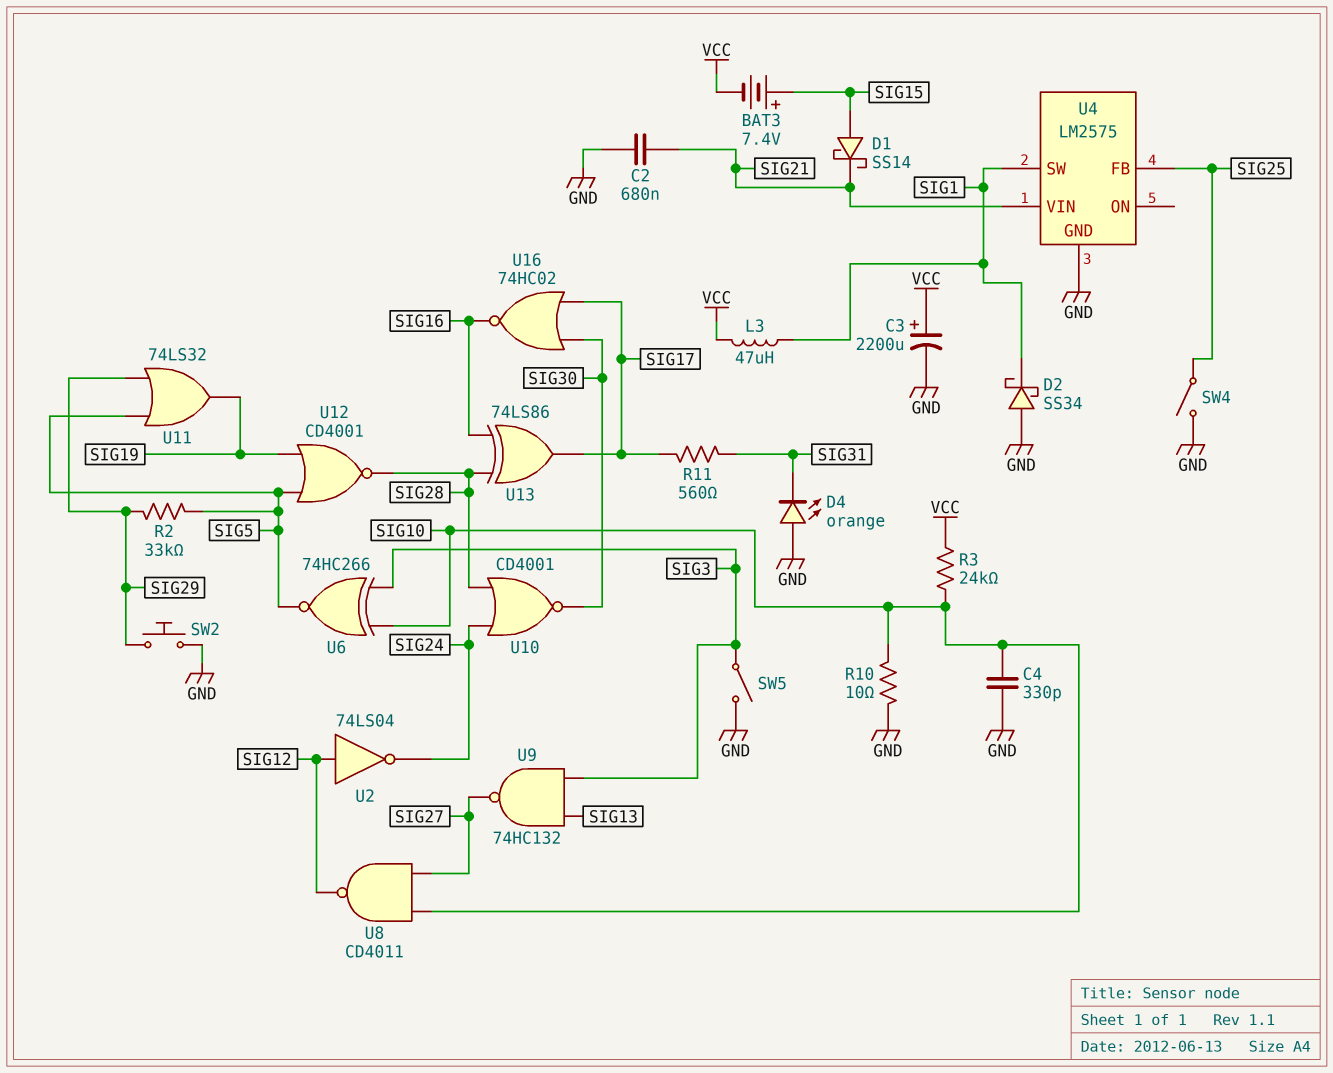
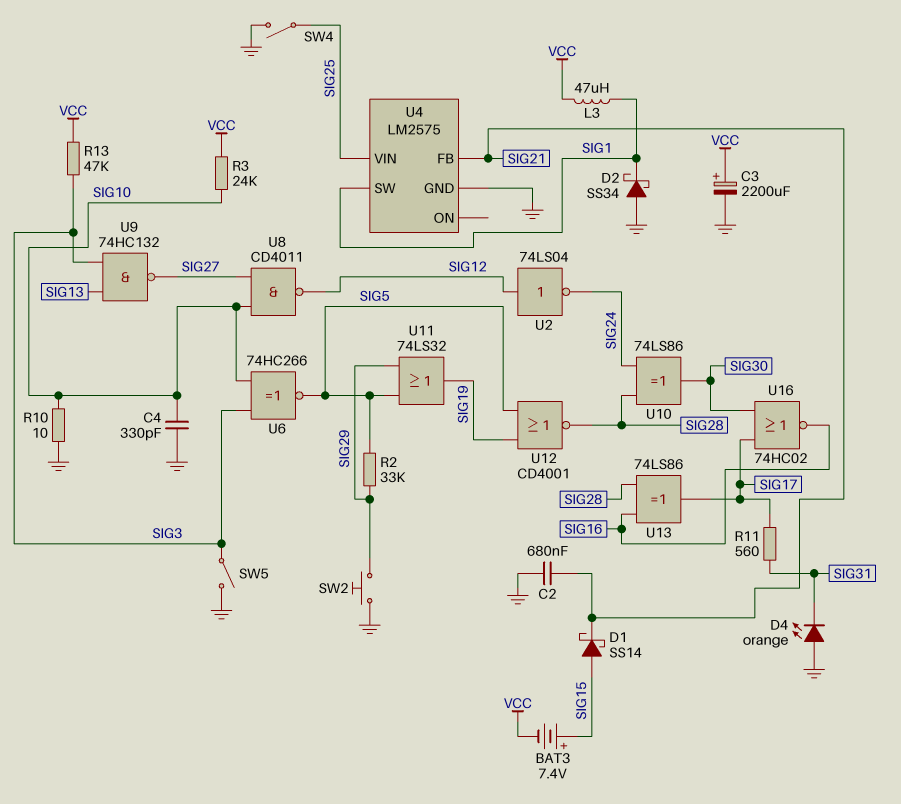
R13: none -> 47k (SIG3, VCC)
U4 pin FB: SIG25 -> SIG21
U4 pin VIN: SIG21 -> SIG25
U10: NOR CD4001 (in SIG24, in SIG28, out SIG30) -> XOR 74LS86 (in SIG24, in SIG28, out SIG30)

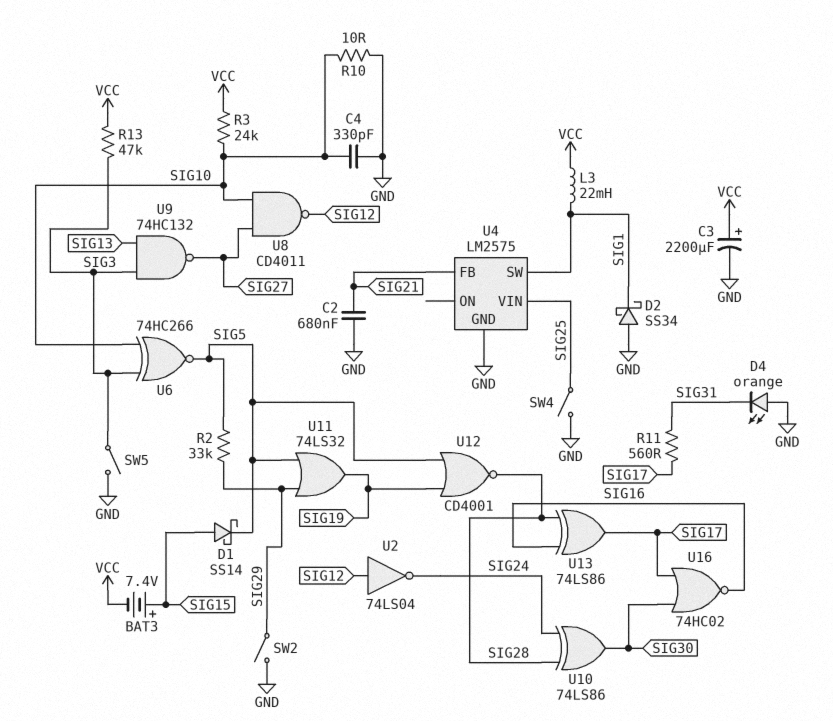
D1: schottky SS14 (A SIG15, K SIG21) -> schottky SS14 (A SIG15, K SIG5)
L3: 47uH (SIG1, VCC) -> 22mH (SIG1, VCC)
SW2: button (GND, SIG29) -> switch (GND, SIG29)

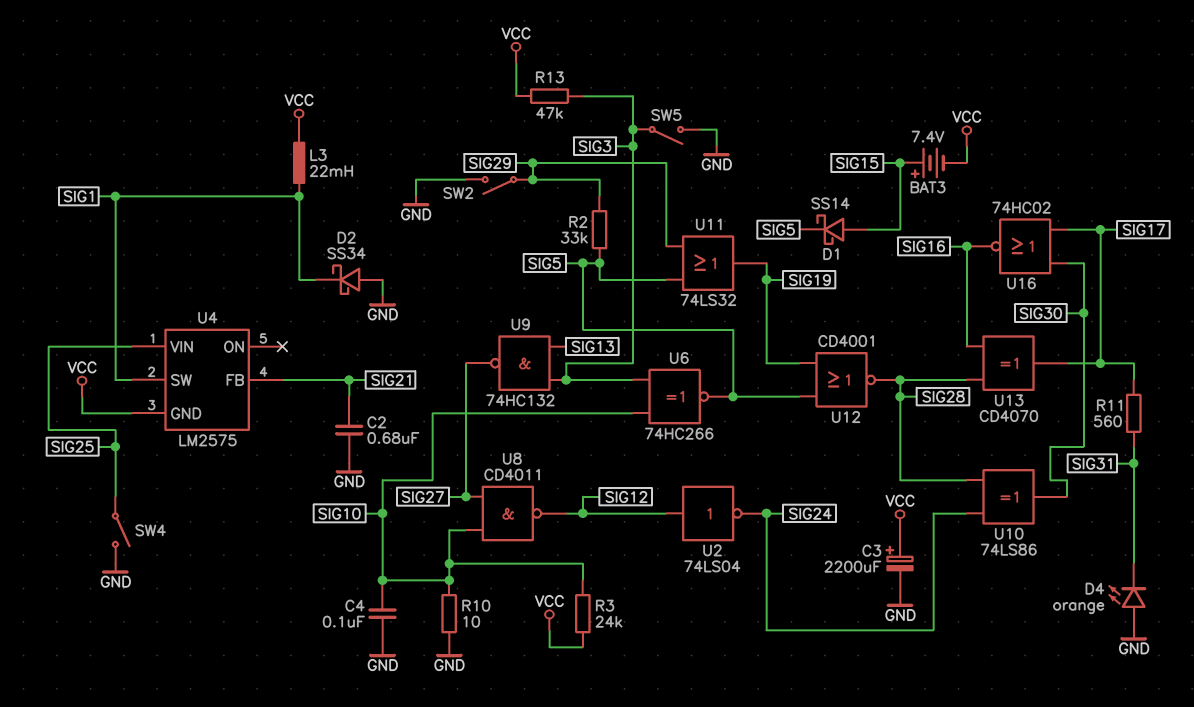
C4: 330pF (GND, SIG10) -> 100nF (GND, SIG10)
U4 pin GND: GND -> VCC
U13: XOR 74LS86 (in SIG16, in SIG28, out SIG17) -> XOR CD4070 (in SIG16, in SIG28, out SIG17)

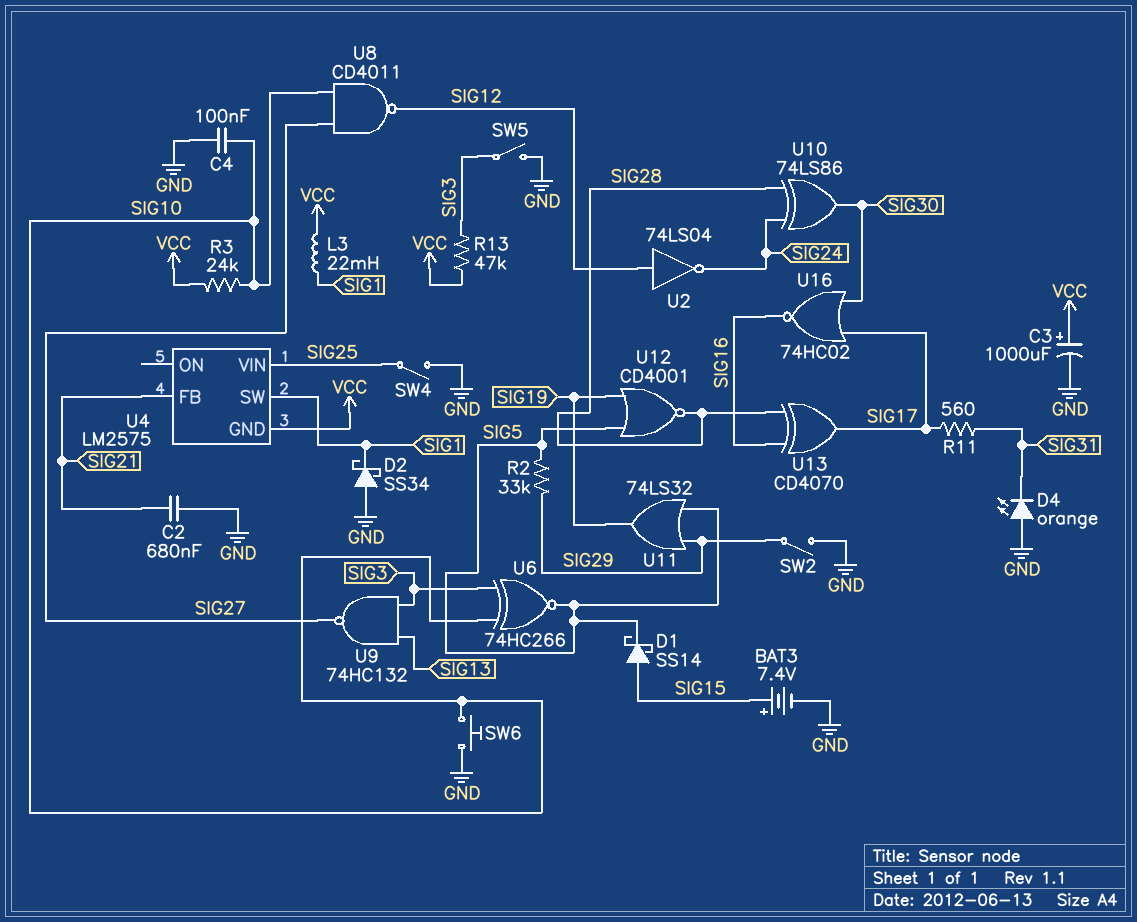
BAT3: 7.4V (plus SIG15, minus VCC) -> 7.4V (plus SIG15, minus GND)
C3: 2200uF (plus VCC, minus GND) -> 1000uF (plus VCC, minus GND)
R10: 10 (GND, SIG10) -> none
SW6: none -> button (GND, SIG10)

